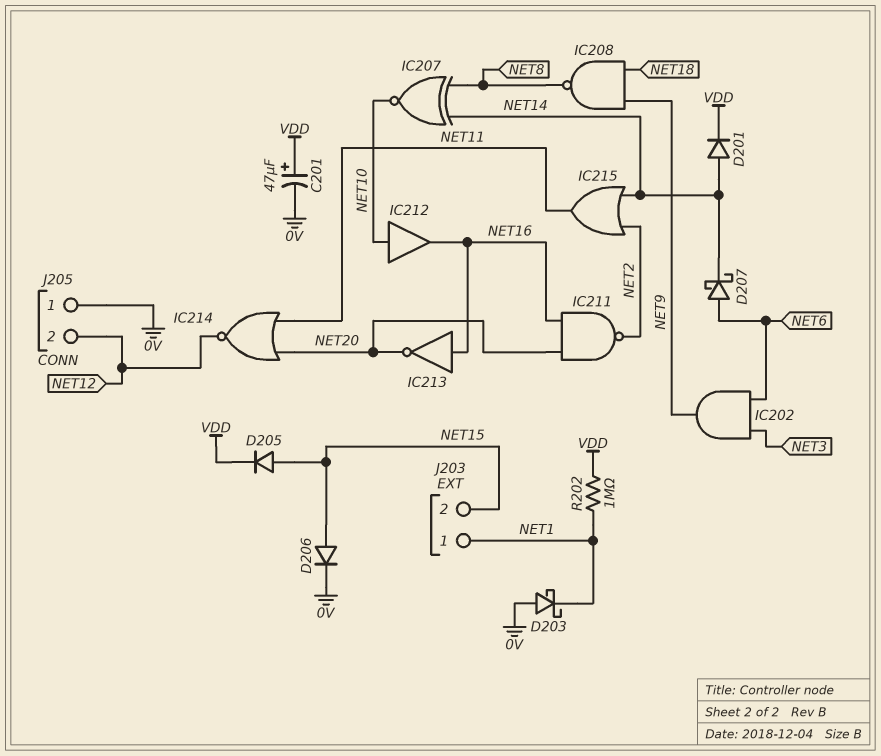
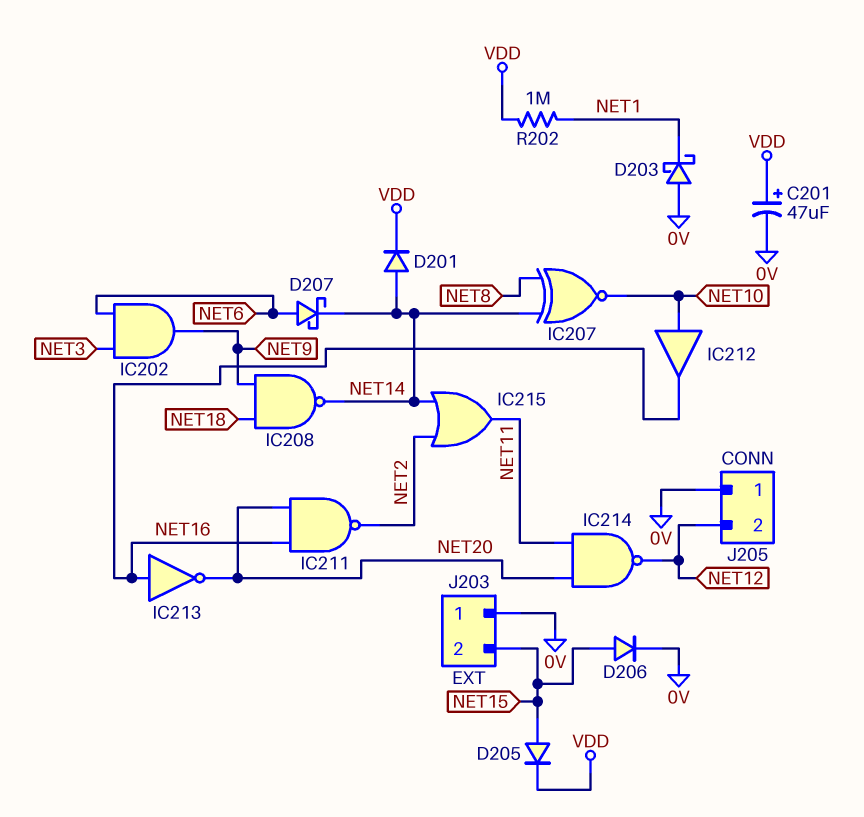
IC208: NAND (in NET9, in NET18, out NET8) -> NAND (in NET9, in NET18, out NET14)
IC214: NOR (in NET11, in NET20, out NET12) -> NAND (in NET11, in NET20, out NET12)
J203 pin 1: NET1 -> 0V

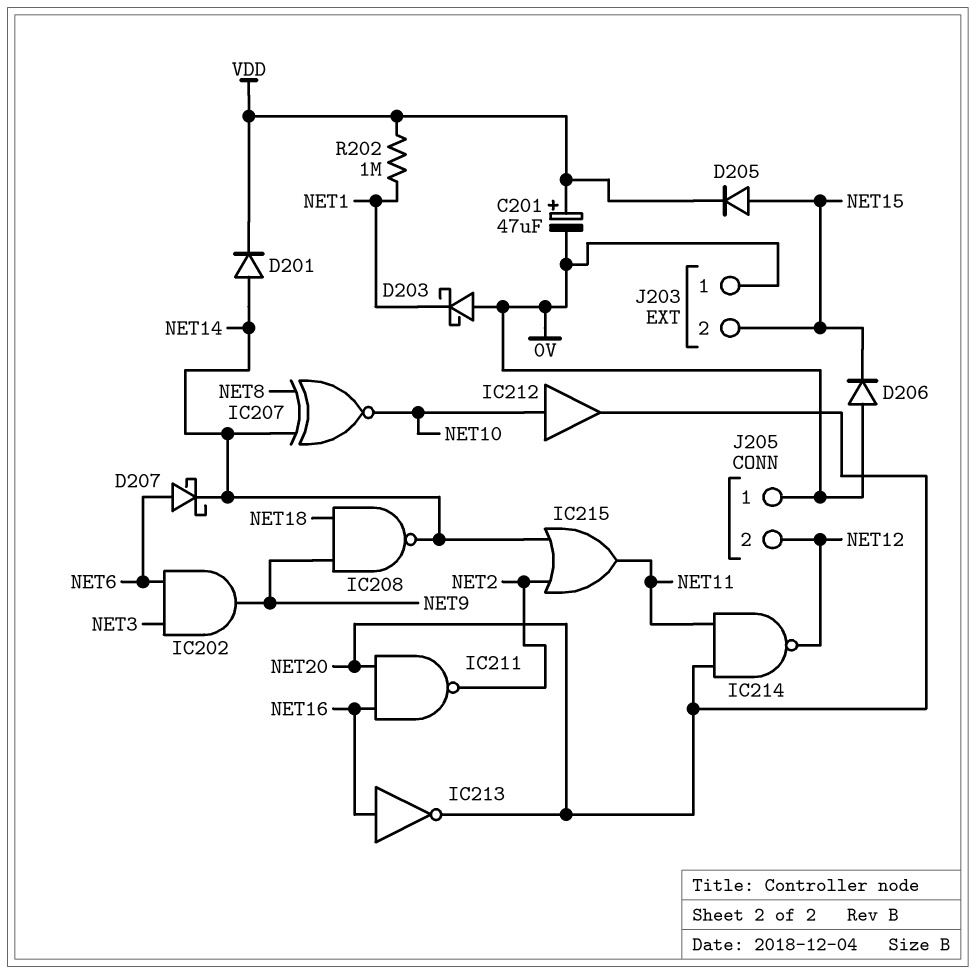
D206: diode (A NET15, K 0V) -> diode (A 0V, K NET15)
IC212: buffer (in NET10, out NET16) -> buffer (in NET10, out NET20)

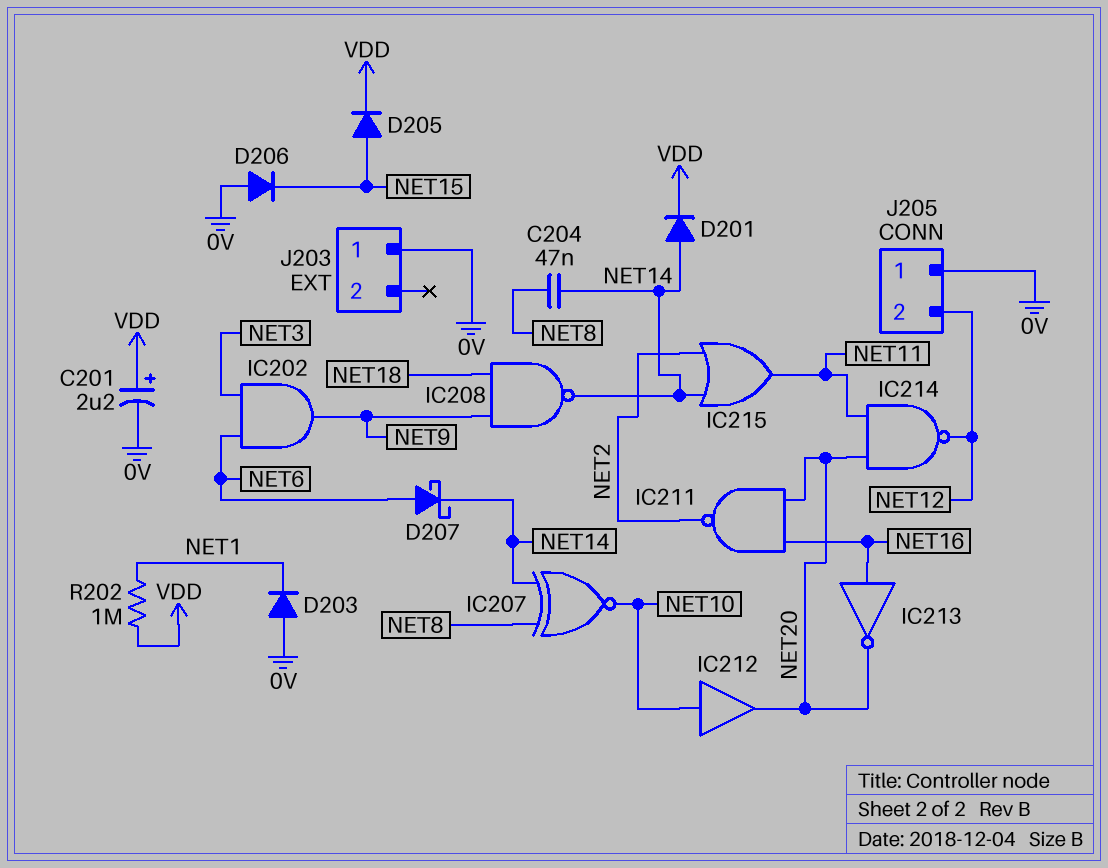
C201: 47uF (plus VDD, minus 0V) -> 2.2uF (plus VDD, minus 0V)
C204: none -> 47nF (NET8, NET14)
D203: schottky (A 0V, K NET1) -> diode (A 0V, K NET1)
J203 pin 2: NET15 -> none

